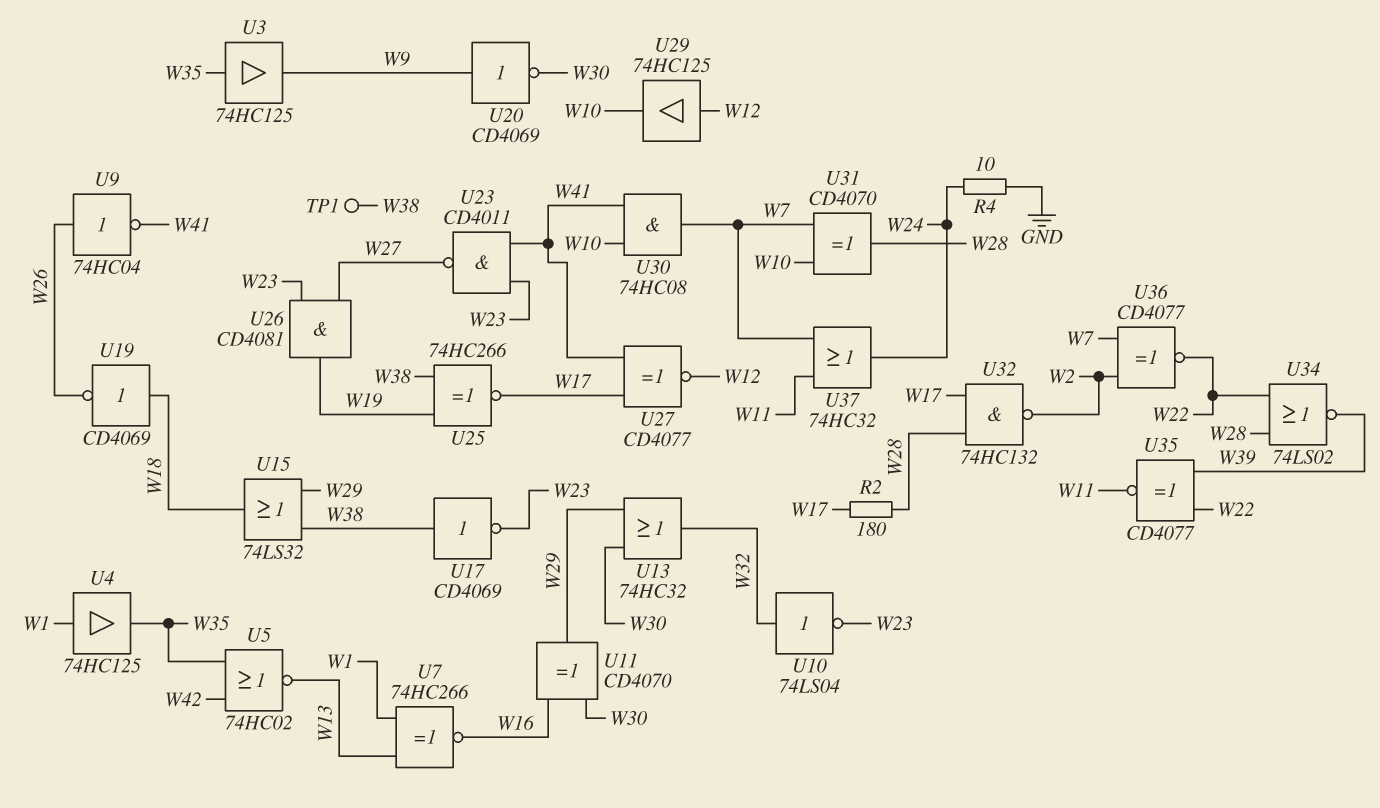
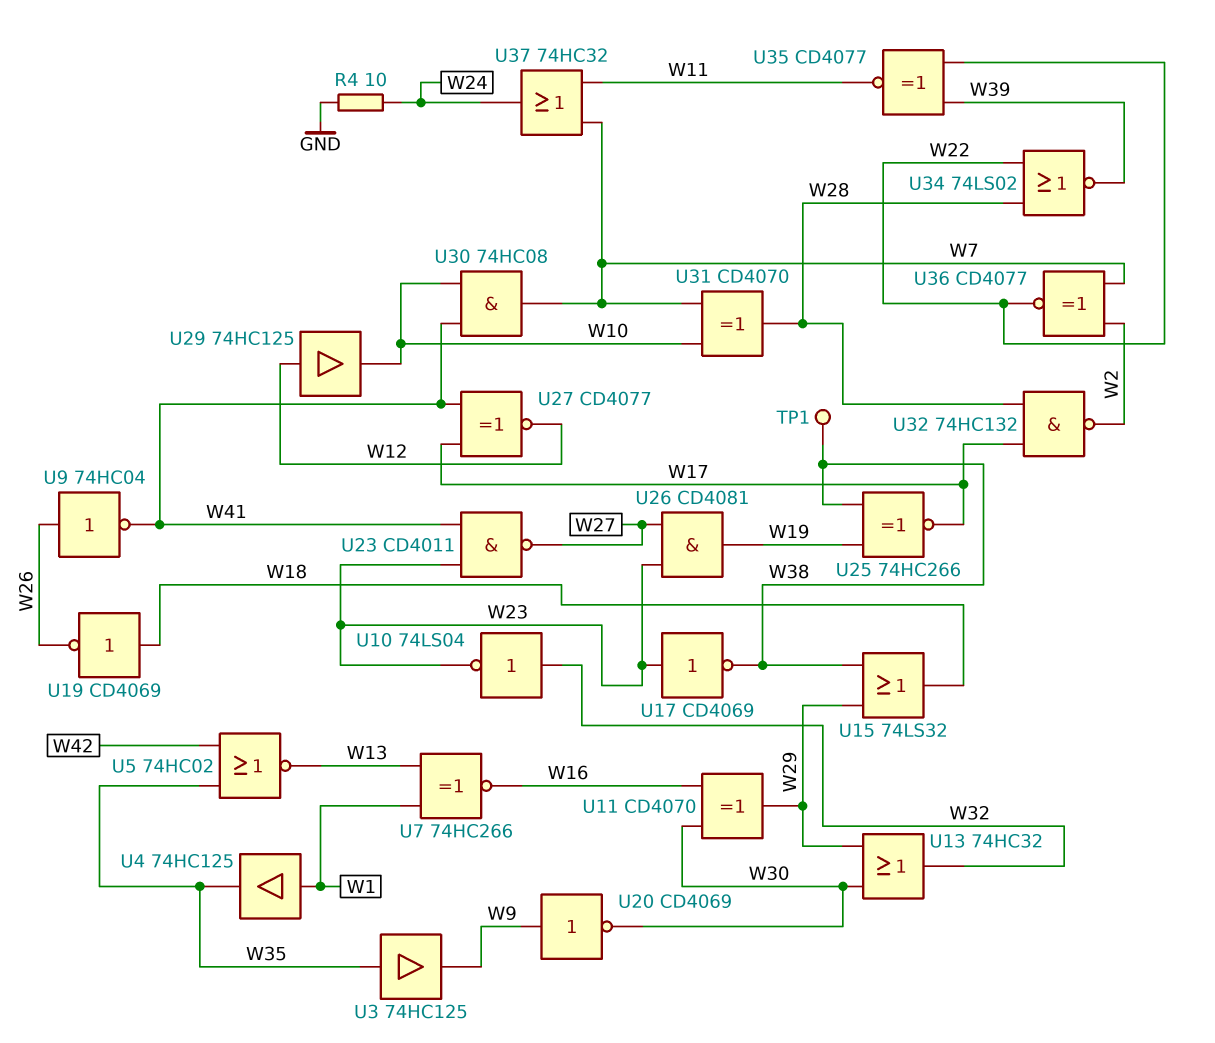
R2: 180 (W17, W28) -> none
U17: NOT CD4069 (in W38, out W23) -> NOT CD4069 (in W23, out W38)

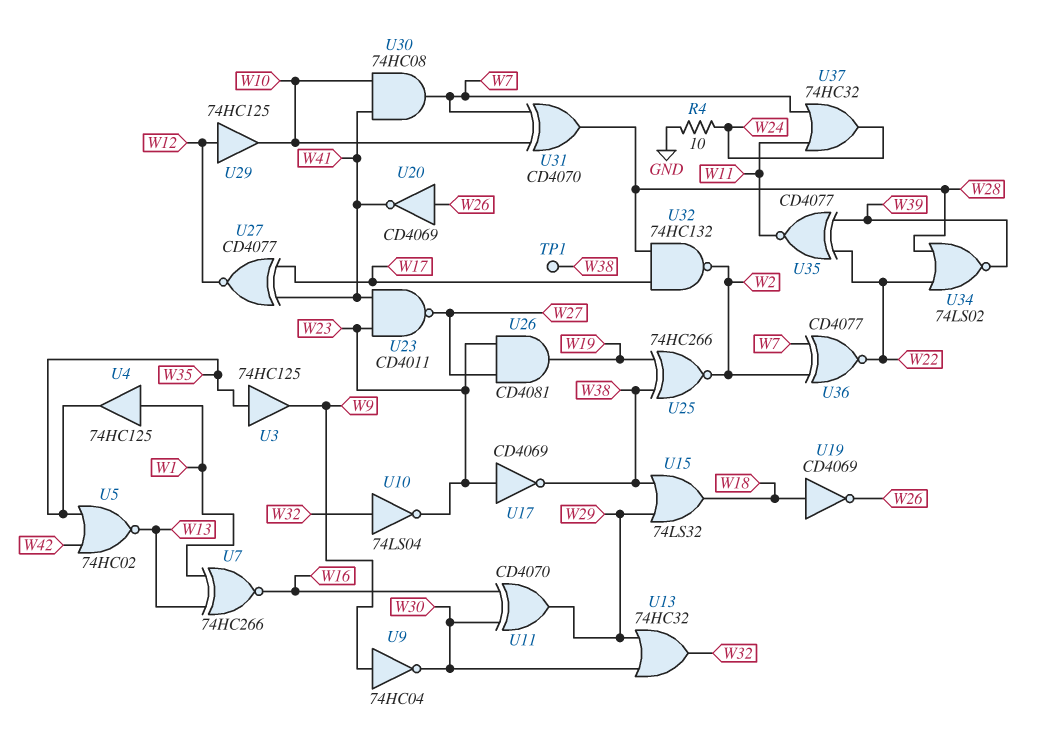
U9: NOT 74HC04 (in W26, out W41) -> NOT 74HC04 (in W9, out W30)
U20: NOT CD4069 (in W9, out W30) -> NOT CD4069 (in W26, out W41)
U25: XNOR 74HC266 (in W19, in W38, out W17) -> XNOR 74HC266 (in W19, in W38, out W2)

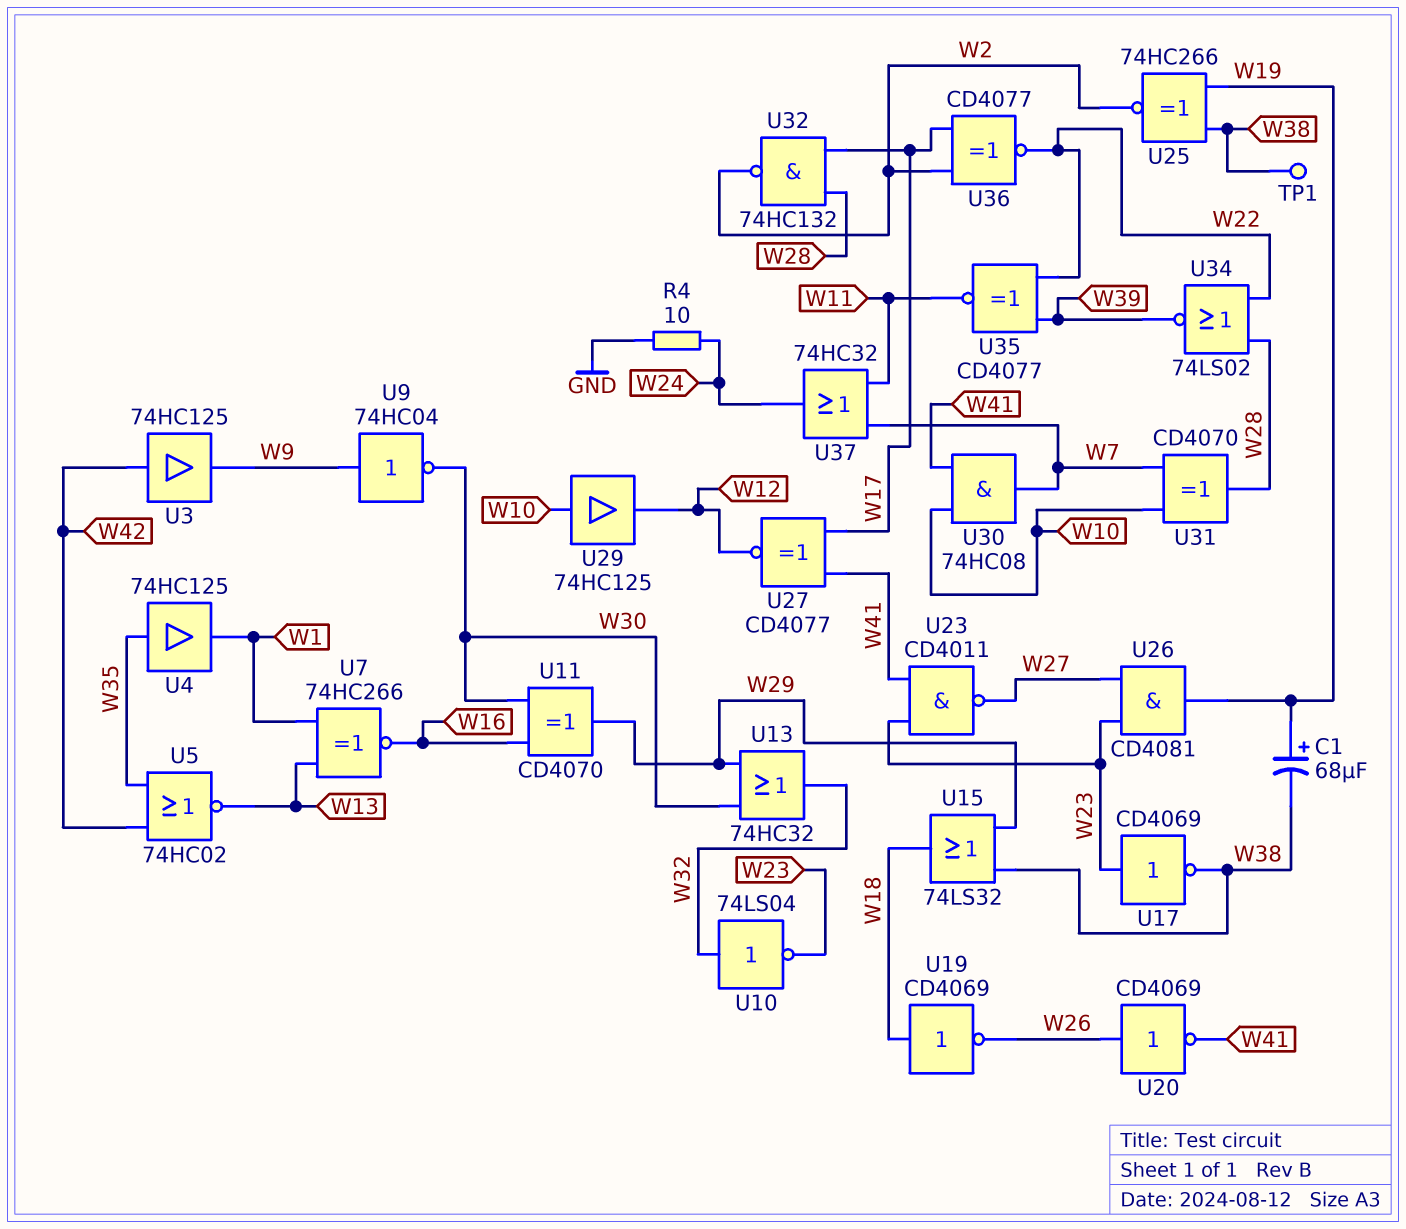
C1: none -> 68uF (plus W19, minus W38)
U3: buffer 74HC125 (in W35, out W9) -> buffer 74HC125 (in W42, out W9)
U4: buffer 74HC125 (in W1, out W35) -> buffer 74HC125 (in W35, out W1)
U29: buffer 74HC125 (in W12, out W10) -> buffer 74HC125 (in W10, out W12)
U36: XNOR CD4077 (in W2, in W7, out W22) -> XNOR CD4077 (in W2, in W17, out W22)

